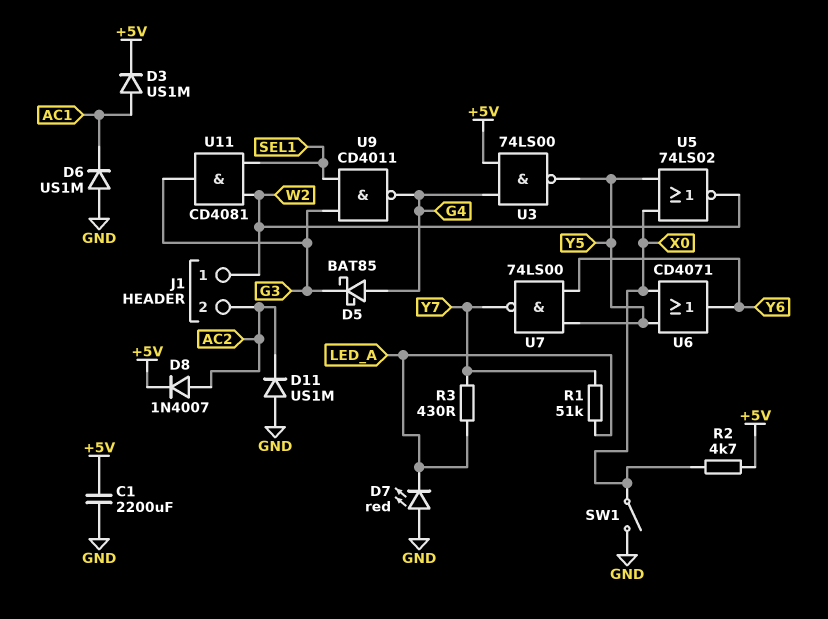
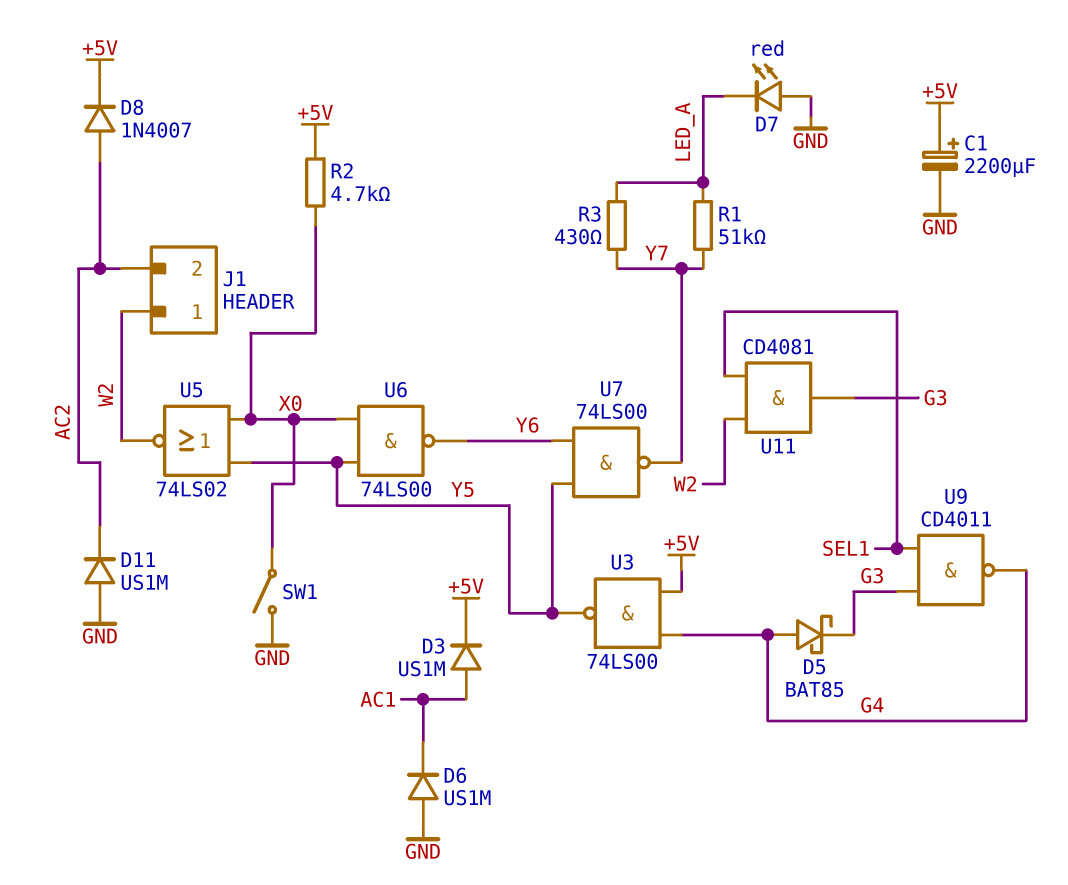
C1: 2200uF (+5V, GND) -> 2200uF (plus +5V, minus GND)
U6: OR CD4071 (in X0, in Y5, out Y6) -> NAND 74LS00 (in X0, in Y5, out Y6)

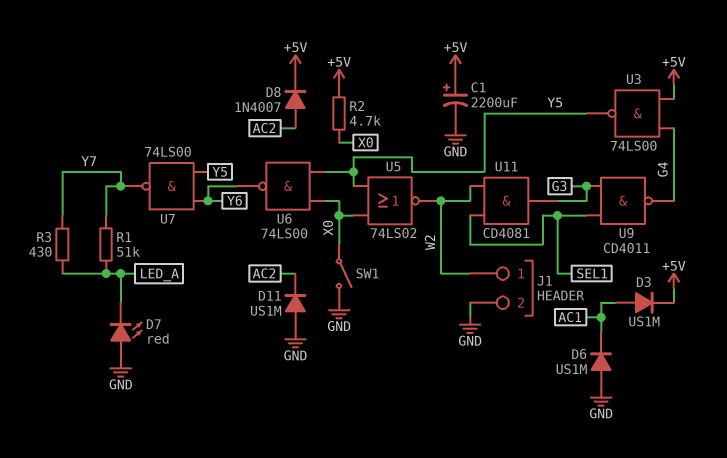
D5: schottky BAT85 (A G4, K G3) -> none
J1 pin 2: AC2 -> GND

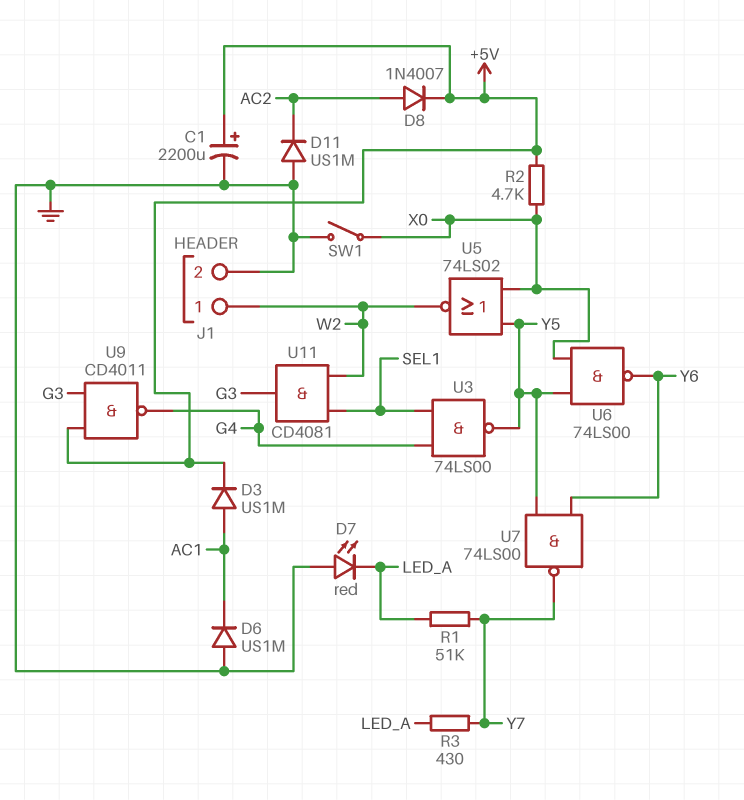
U3: NAND 74LS00 (in +5V, in G4, out Y5) -> NAND 74LS00 (in G4, in SEL1, out Y5)
U9: NAND CD4011 (in G3, in SEL1, out G4) -> NAND CD4011 (in +5V, in G3, out G4)

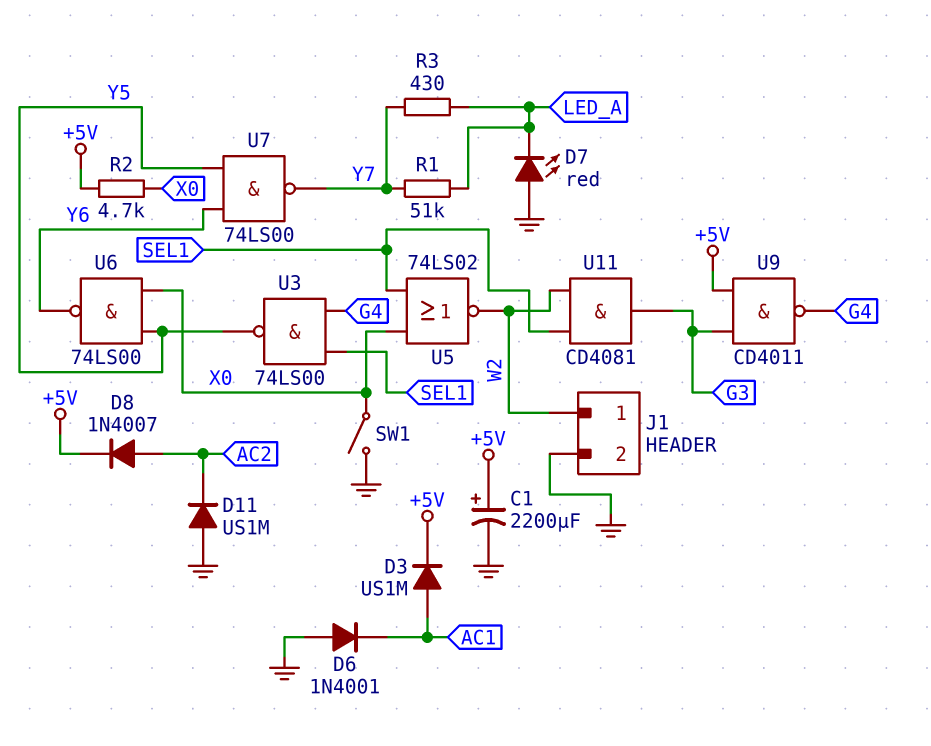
D6: diode US1M (A GND, K AC1) -> diode 1N4001 (A GND, K AC1)
U5: NOR 74LS02 (in X0, in Y5, out W2) -> NOR 74LS02 (in SEL1, in X0, out W2)

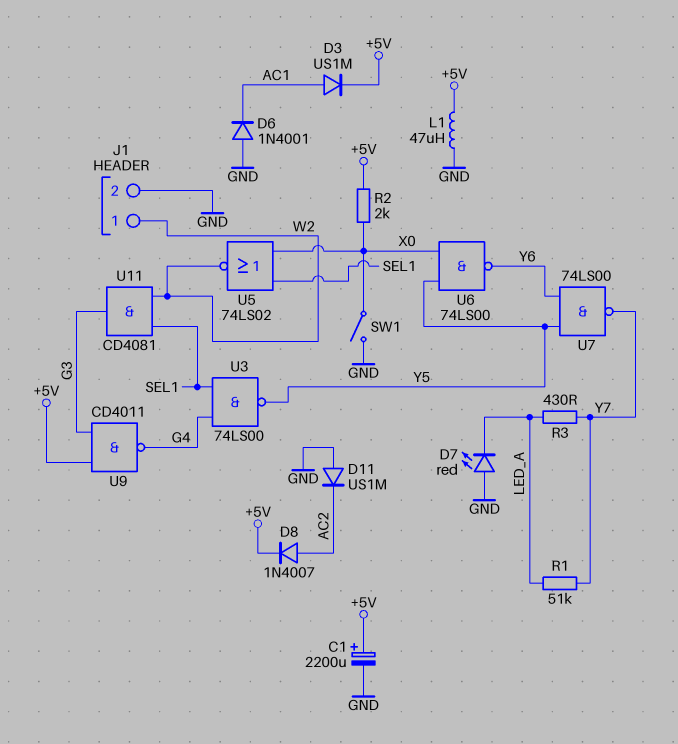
L1: none -> 47uH (+5V, GND)
R2: 4.7k (+5V, X0) -> 2k (+5V, X0)

